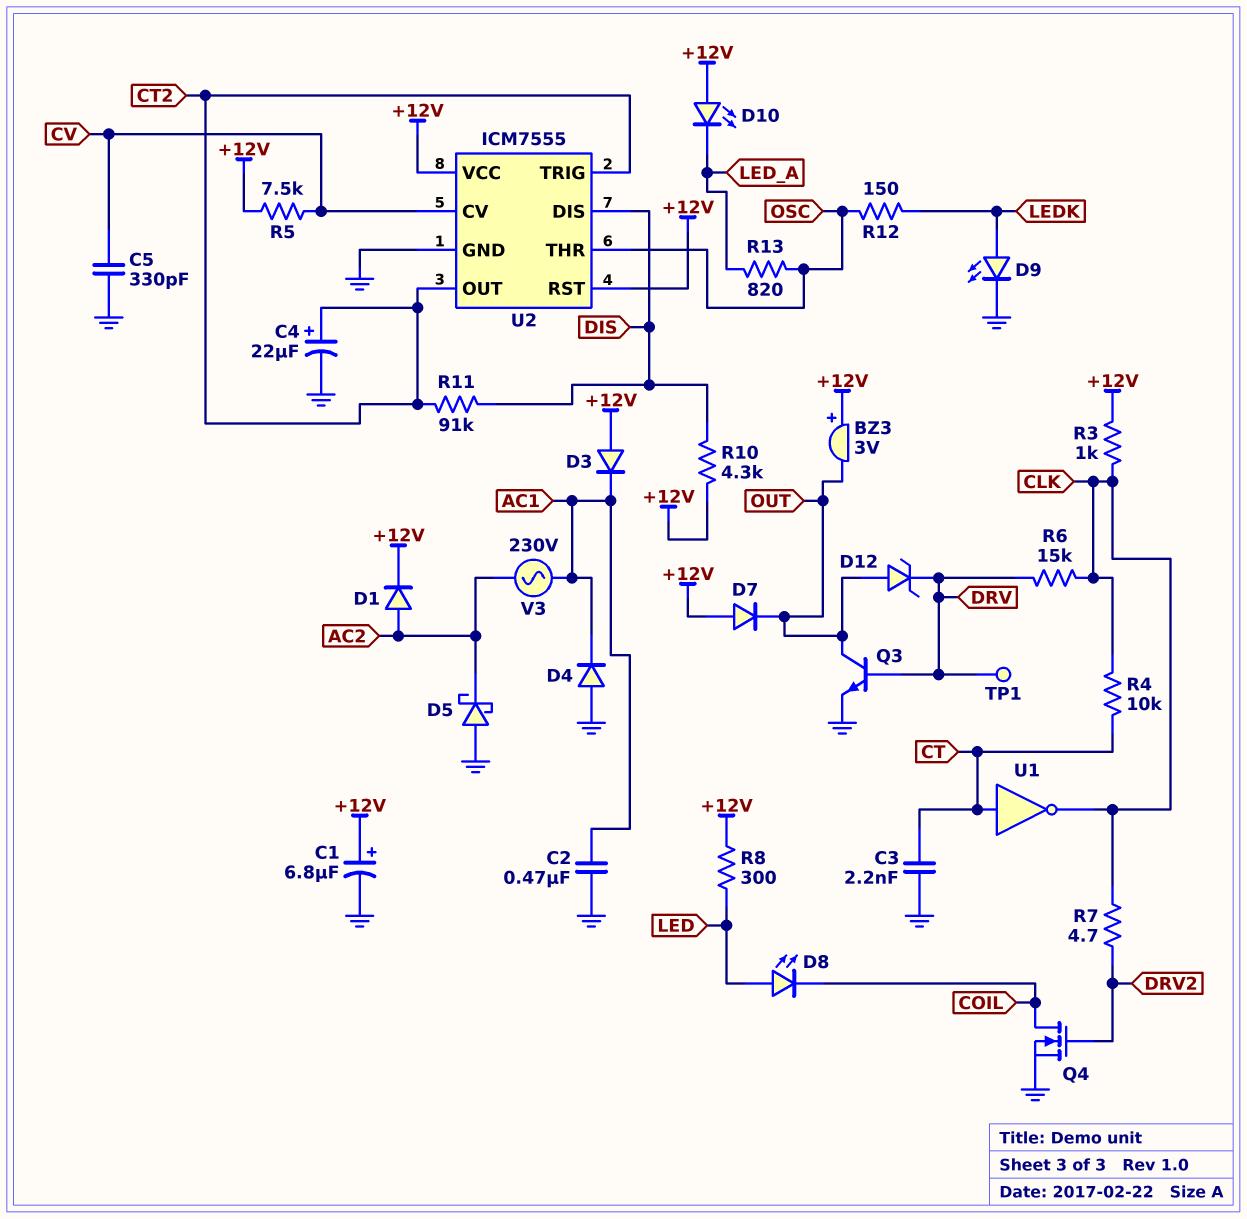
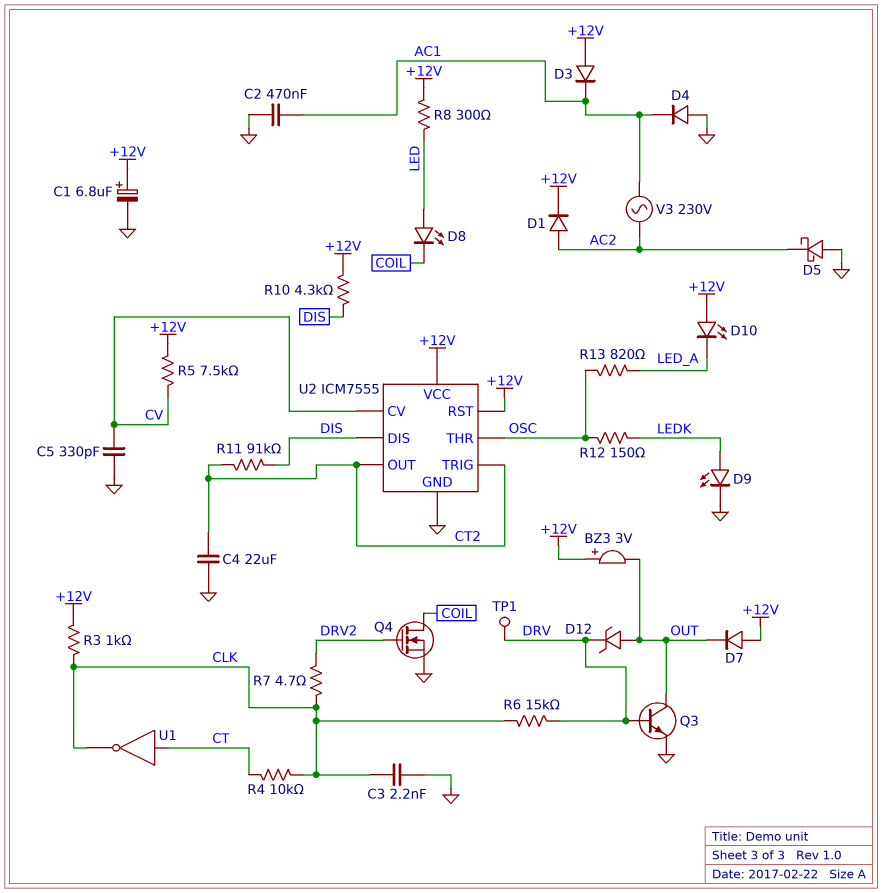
C3: 2.2nF (CT, GND) -> 2.2nF (CLK, GND)
C4: 22uF (plus CT2, minus GND) -> 22uF (CT2, GND)

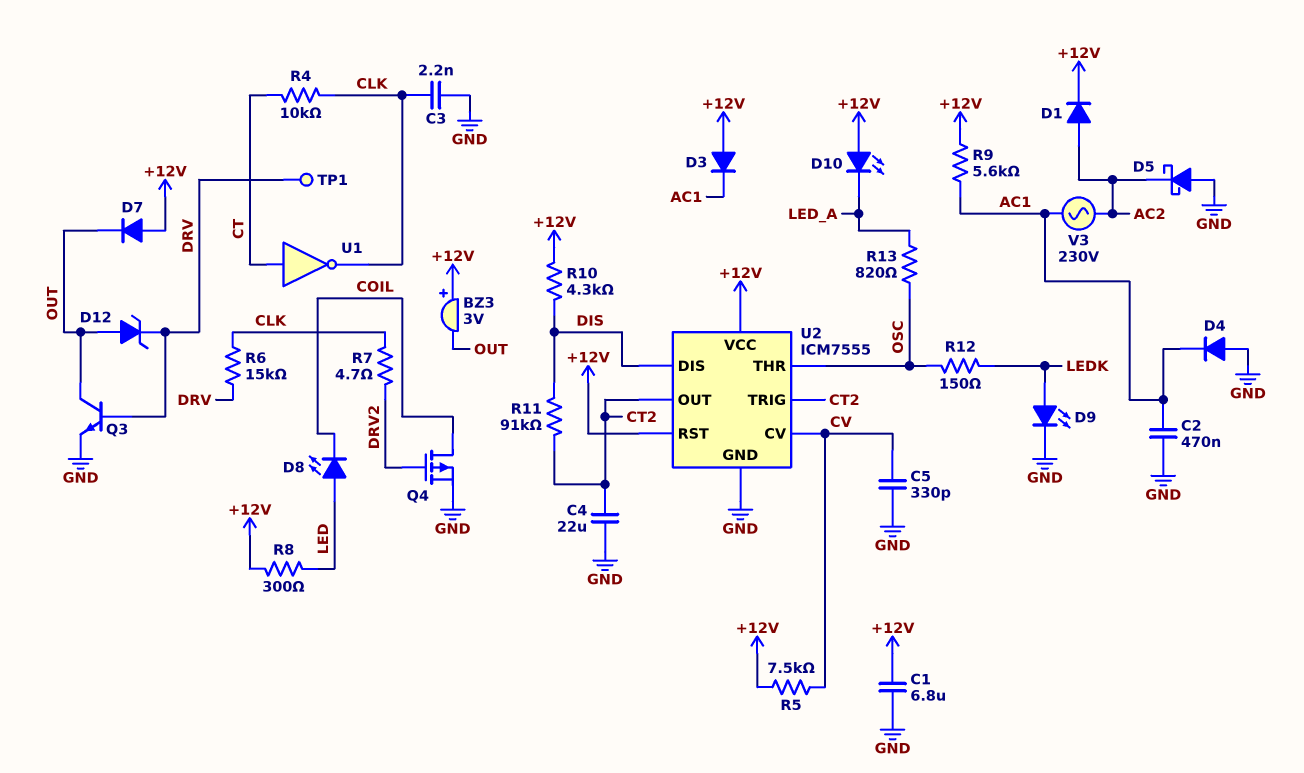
C1: 6.8uF (plus +12V, minus GND) -> 6.8uF (+12V, GND)
Q4: NMOS (G DRV2, D COIL, S GND) -> PMOS (G DRV2, D COIL, S GND)
R3: 1k (+12V, CLK) -> none
R9: none -> 5.6k (+12V, AC1)

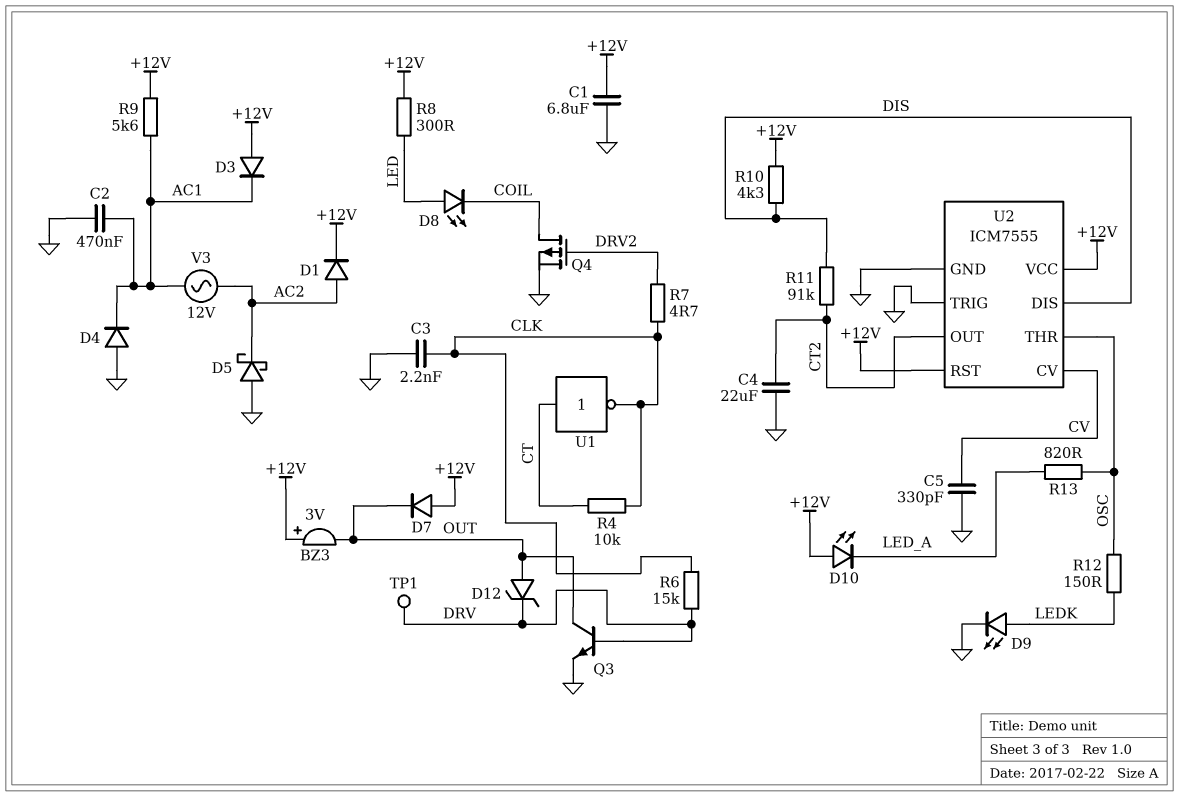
R5: 7.5k (+12V, CV) -> none
U2 pin TRIG: CT2 -> GND
V3: AC 230V (AC1, AC2) -> AC 12V (AC1, AC2)

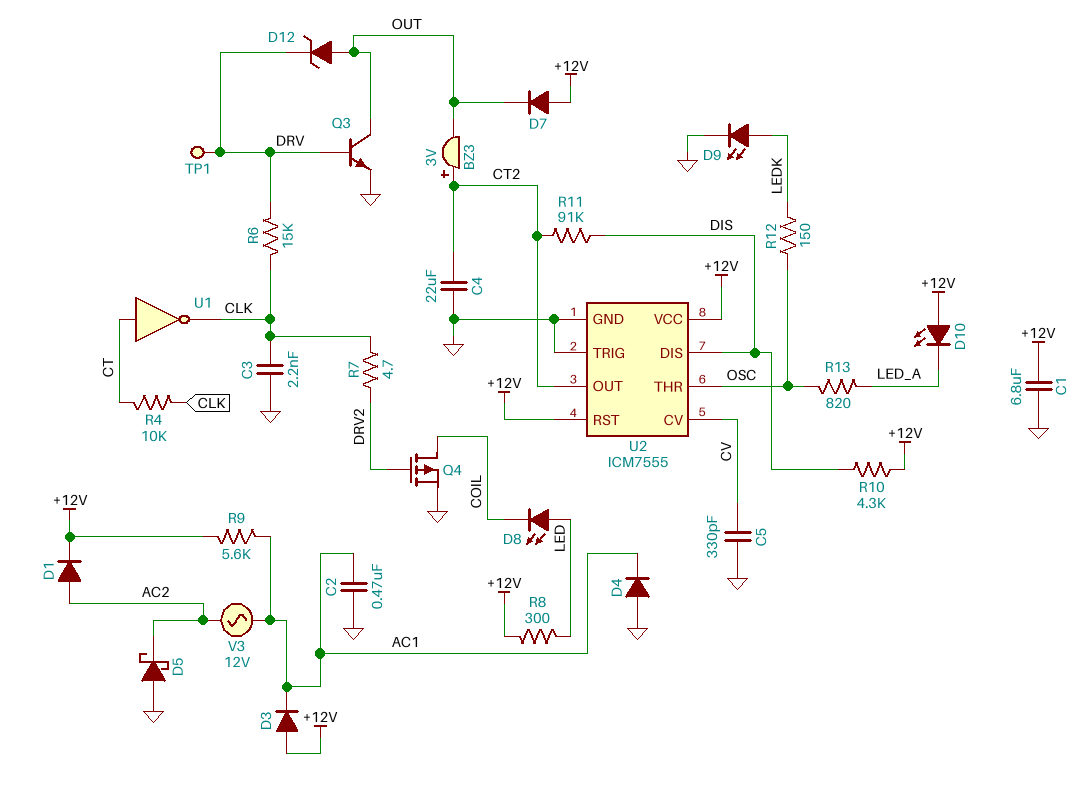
BZ3: buzzer 3V (plus +12V, minus OUT) -> buzzer 3V (plus CT2, minus OUT)

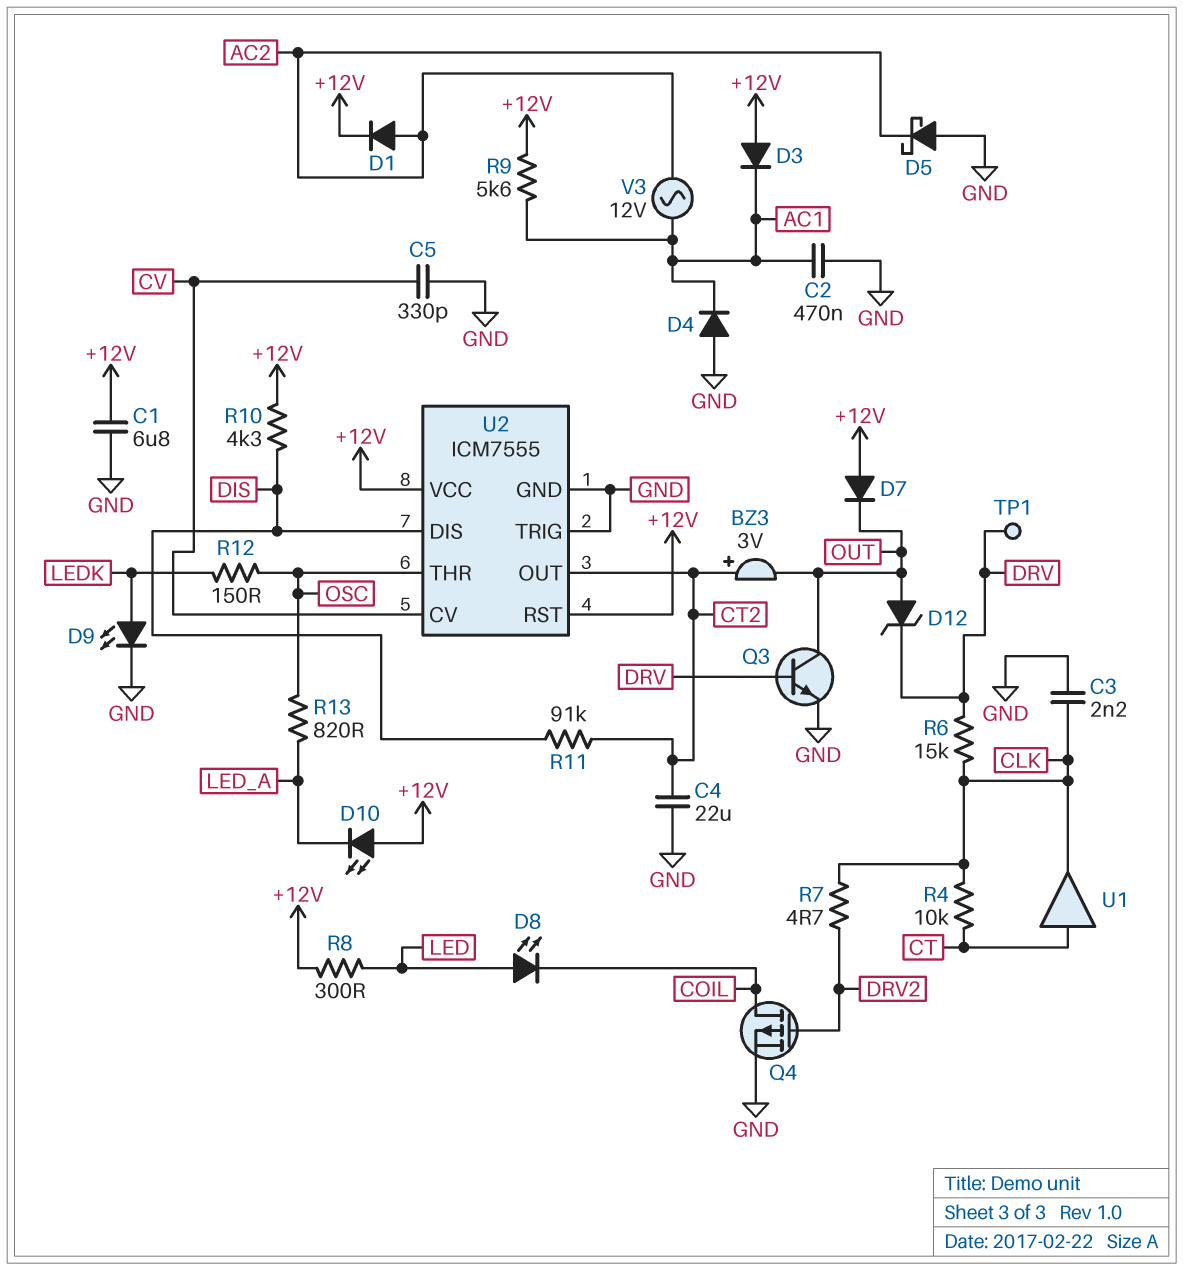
U1: NOT (in CT, out CLK) -> buffer (in CT, out CLK)

